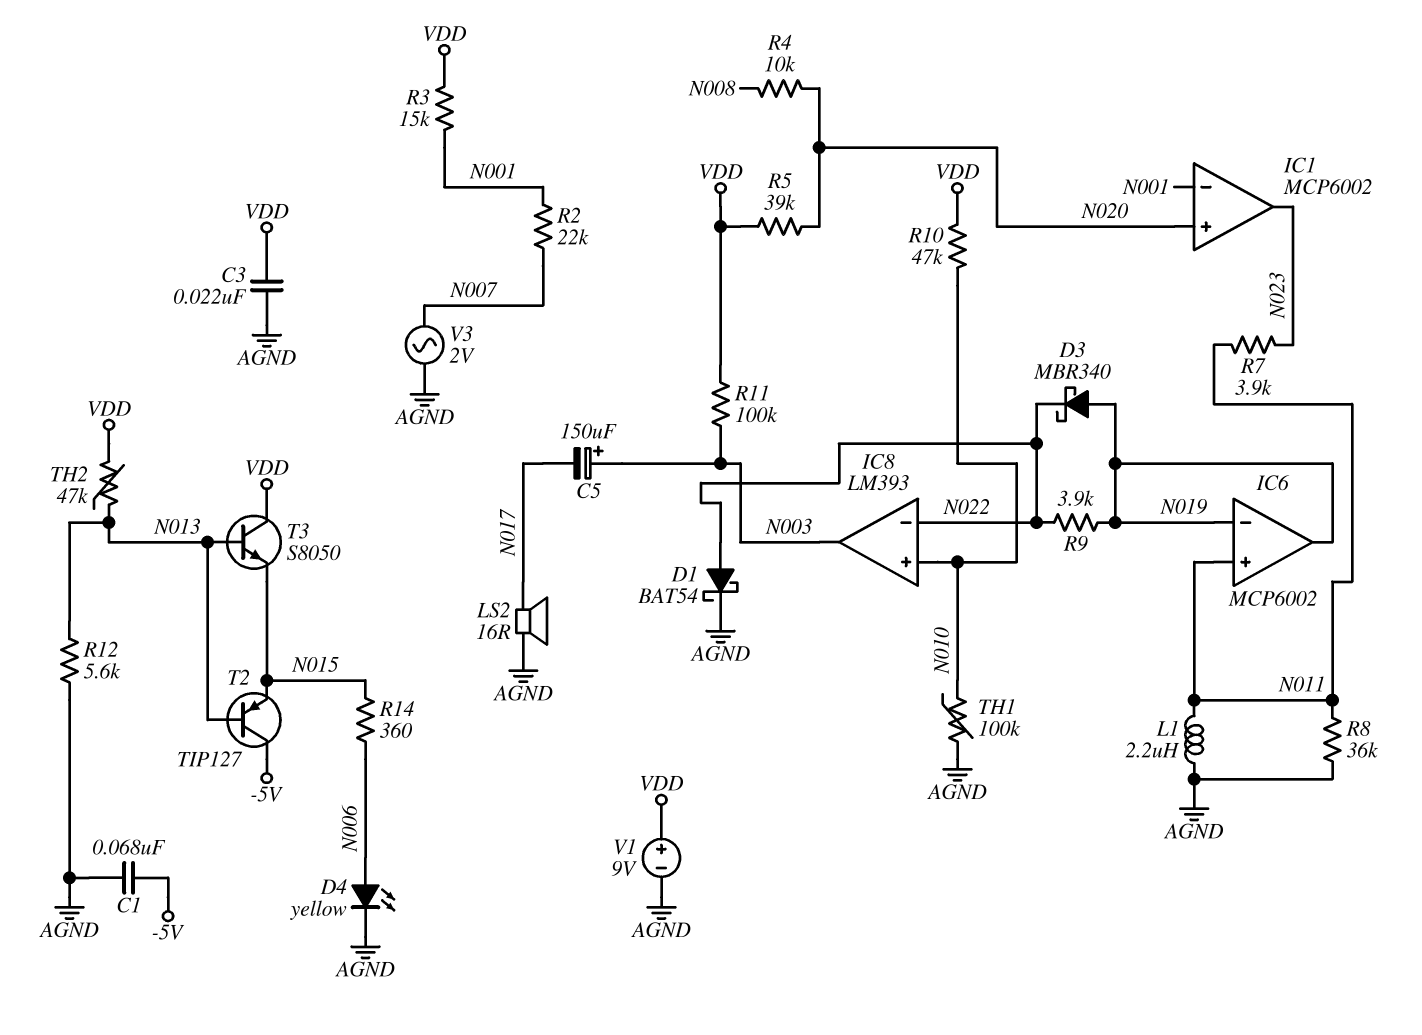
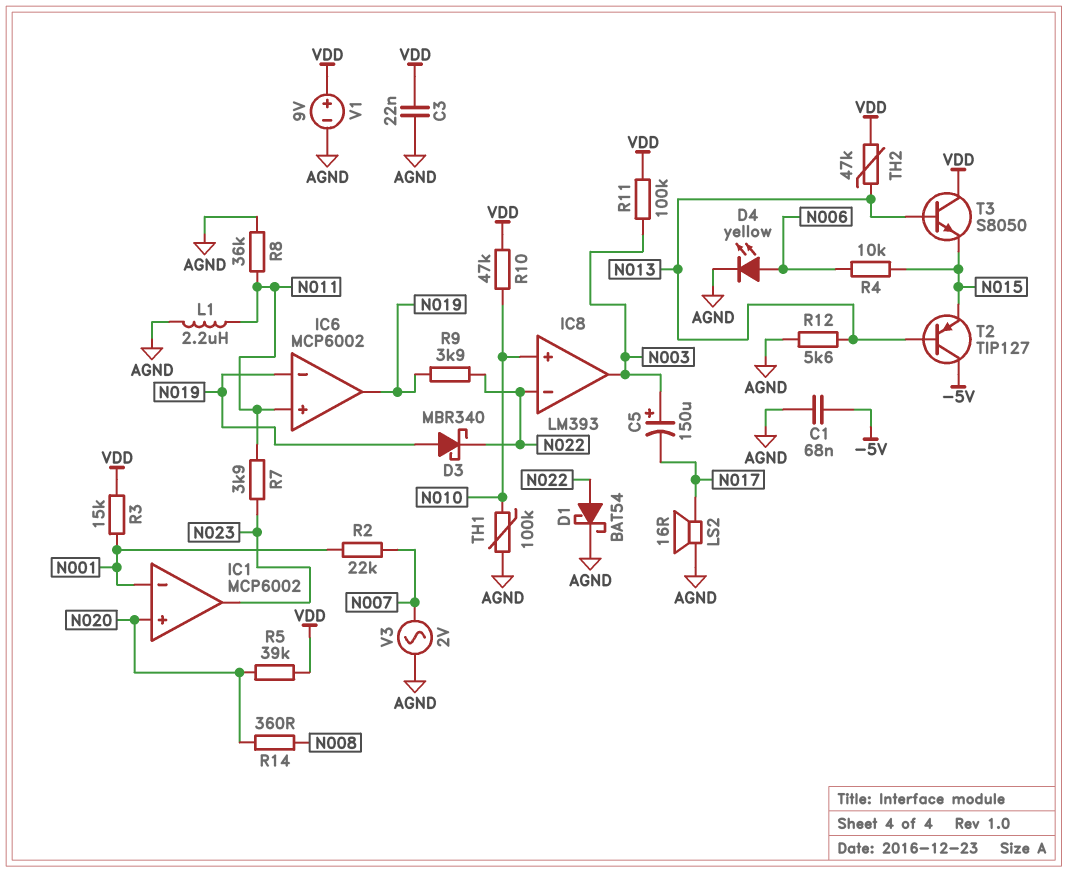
R4: 10k (N008, N020) -> 10k (N006, N015)
R14: 360 (N006, N015) -> 360 (N008, N020)

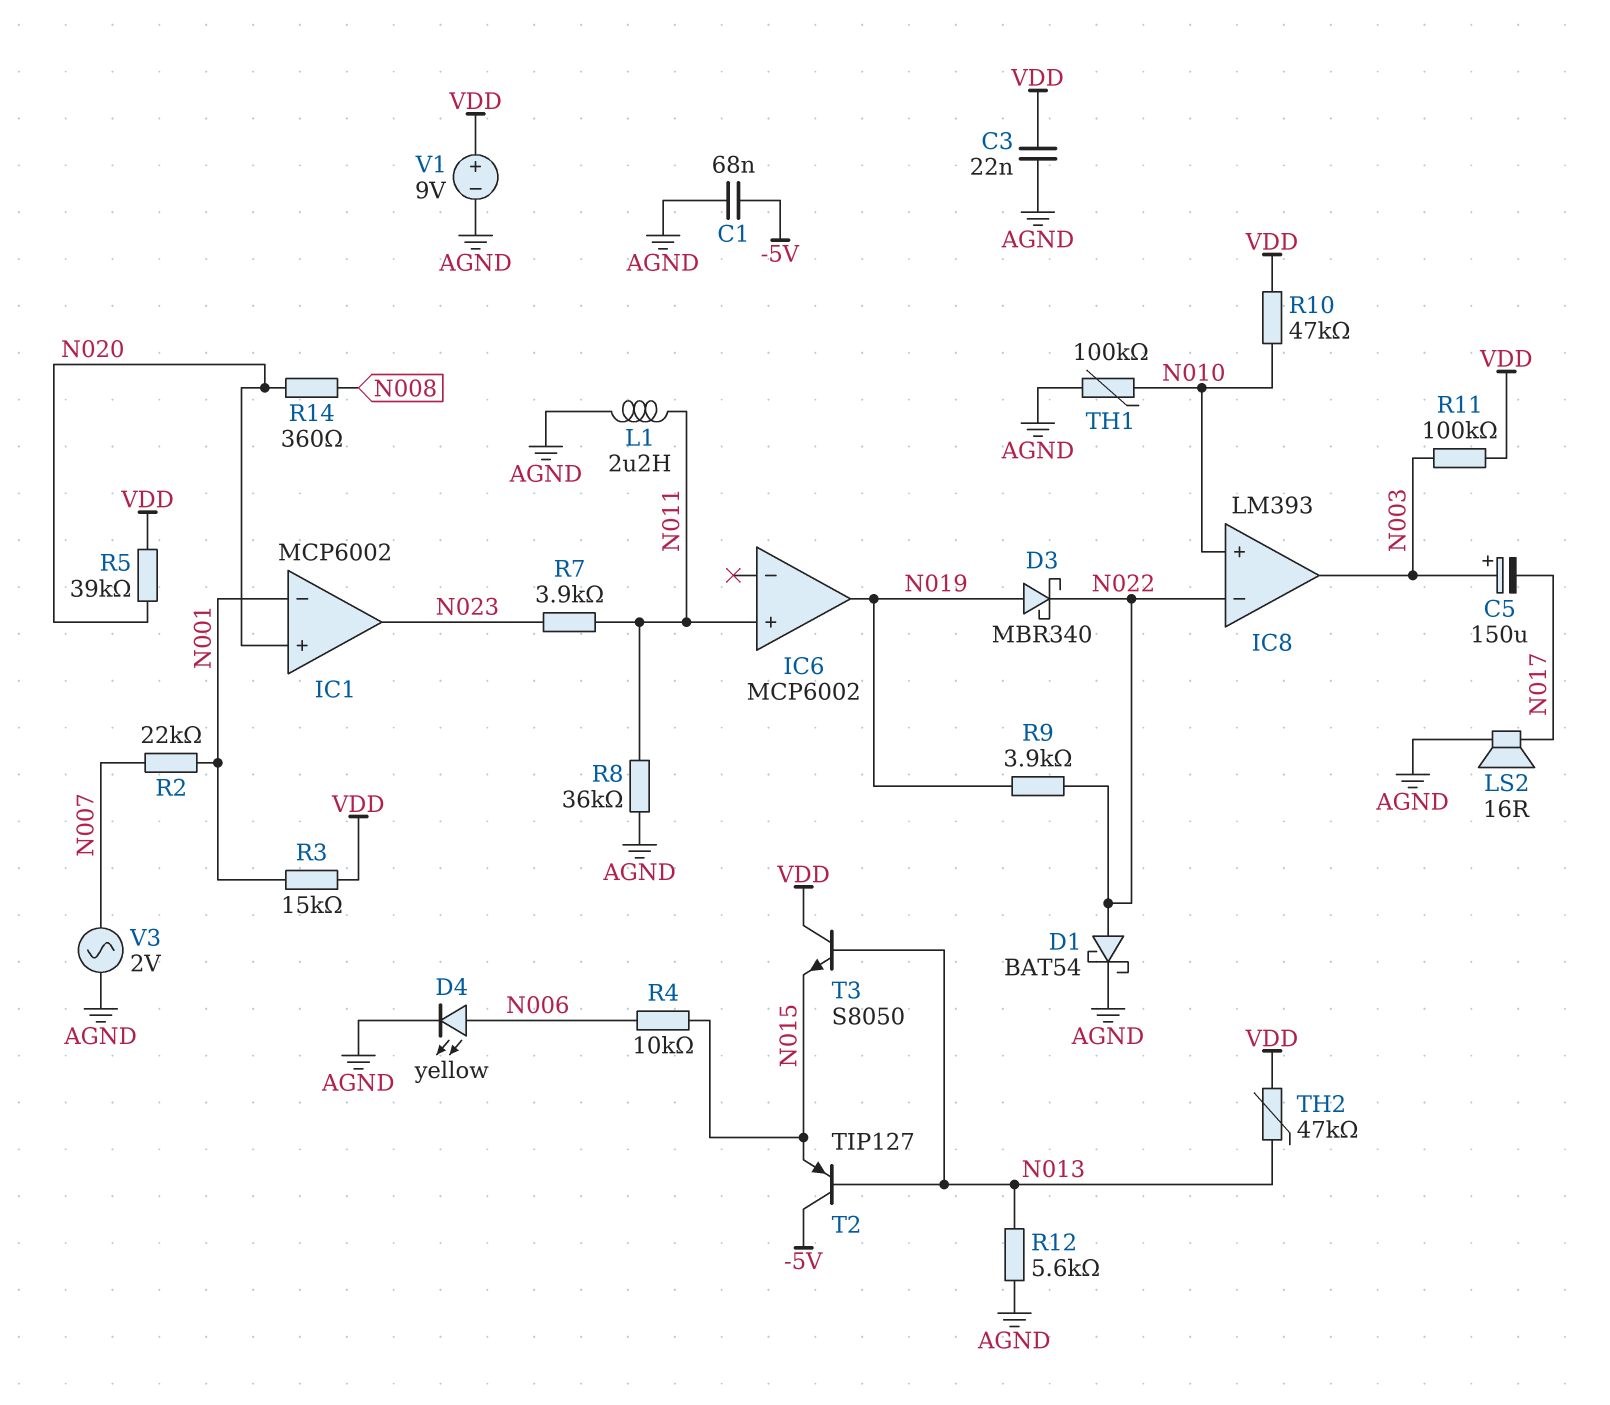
IC6 pin in-: N019 -> none

